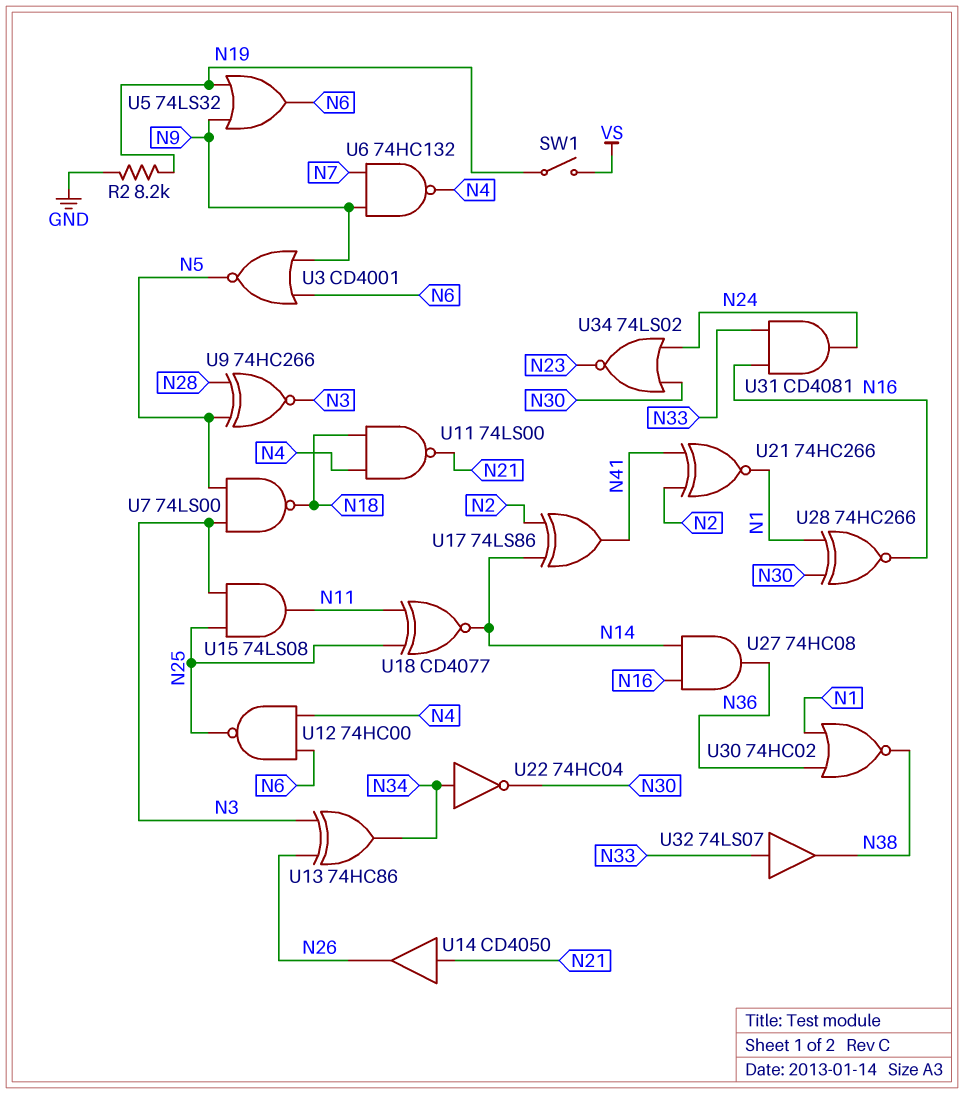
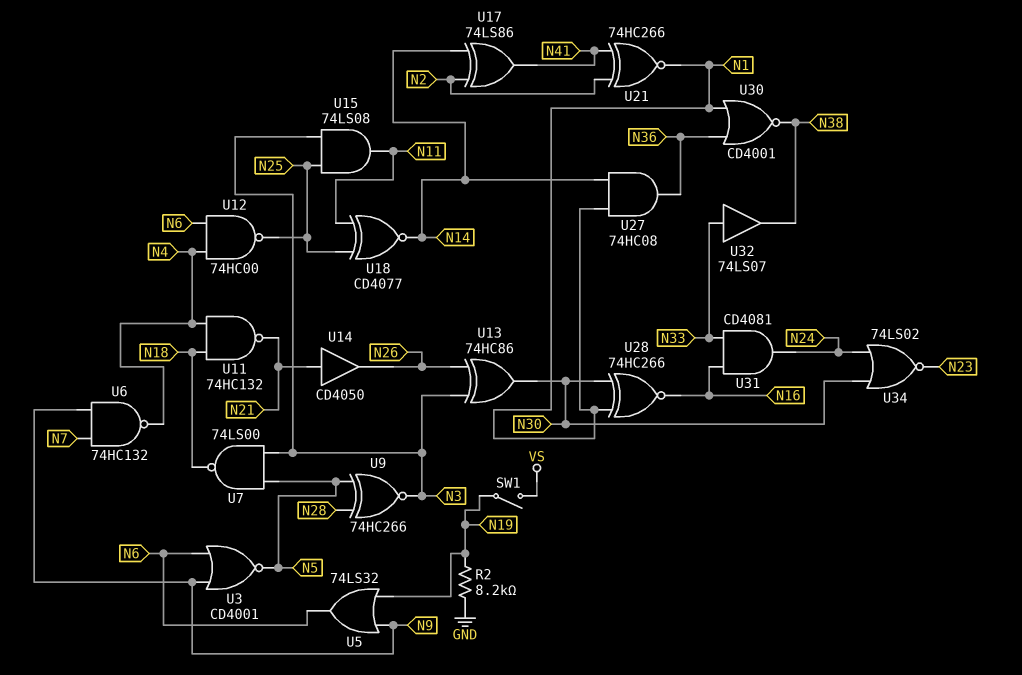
U11: NAND 74LS00 (in N4, in N18, out N21) -> NAND 74HC132 (in N4, in N18, out N21)
U13: XOR 74HC86 (in N3, in N26, out N34) -> XOR 74HC86 (in N3, in N26, out N30)
U22: NOT 74HC04 (in N34, out N30) -> none
U27: AND 74HC08 (in N14, in N16, out N36) -> AND 74HC08 (in N1, in N14, out N36)
U30: NOR 74HC02 (in N1, in N36, out N38) -> NOR CD4001 (in N1, in N36, out N38)

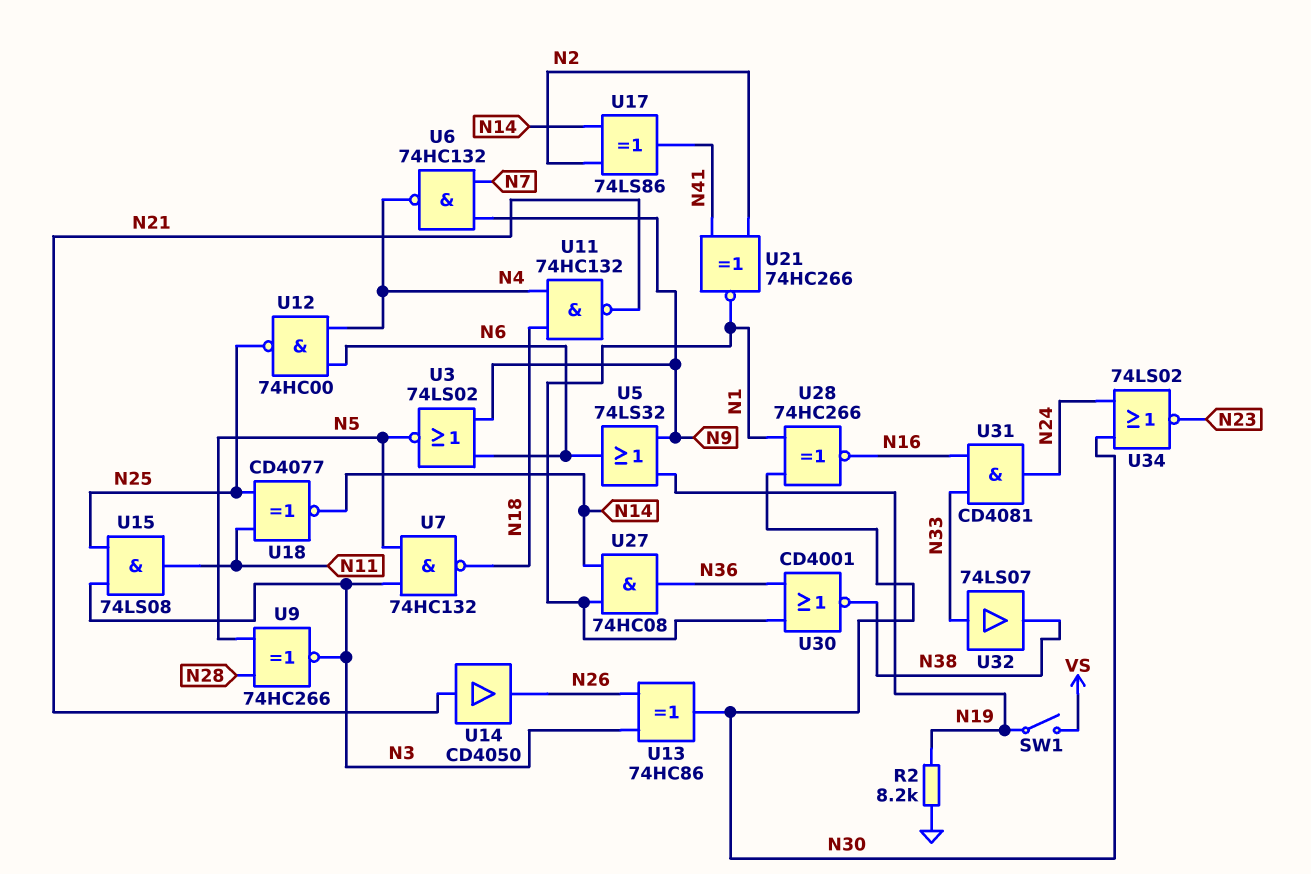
U3: NOR CD4001 (in N6, in N9, out N5) -> NOR 74LS02 (in N6, in N9, out N5)
U7: NAND 74LS00 (in N3, in N5, out N18) -> NAND 74HC132 (in N3, in N5, out N18)

